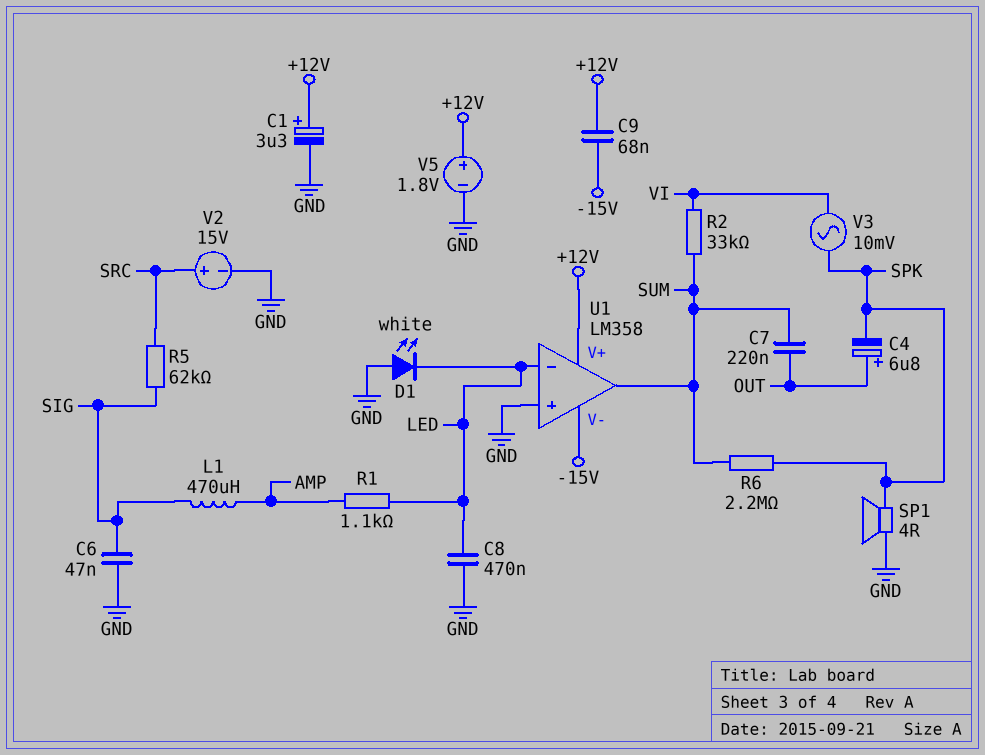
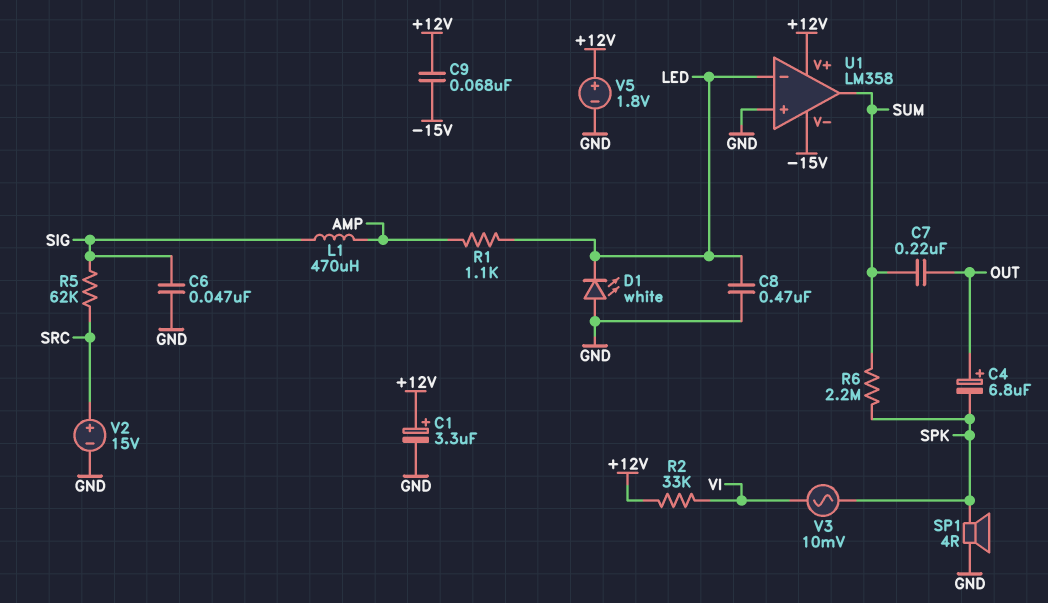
R2: 33k (SUM, VI) -> 33k (+12V, VI)

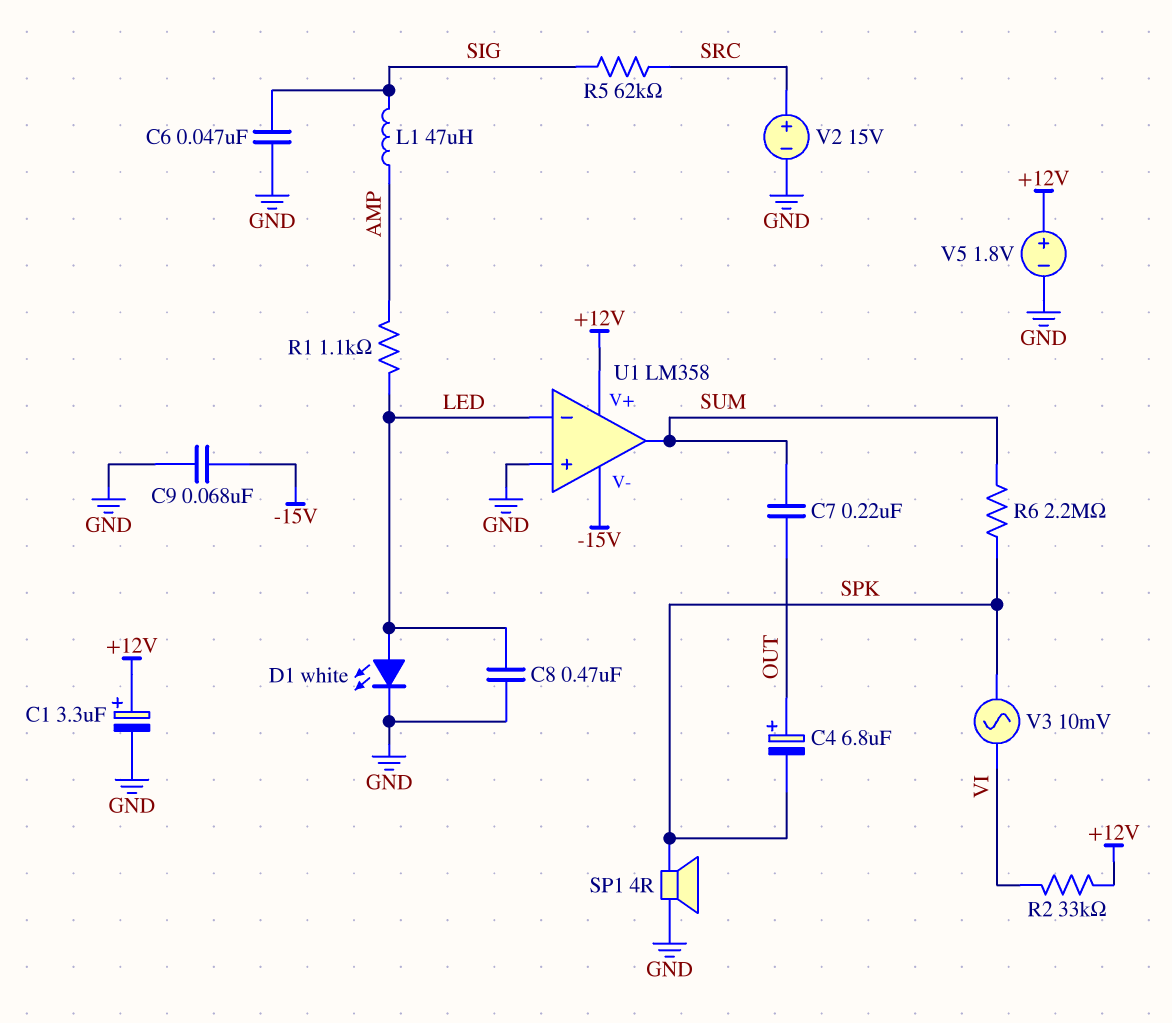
C9: 68nF (+12V, -15V) -> 68nF (-15V, GND)
D1: LED white (A GND, K LED) -> LED white (A LED, K GND)
L1: 470uH (AMP, SIG) -> 47uH (AMP, SIG)

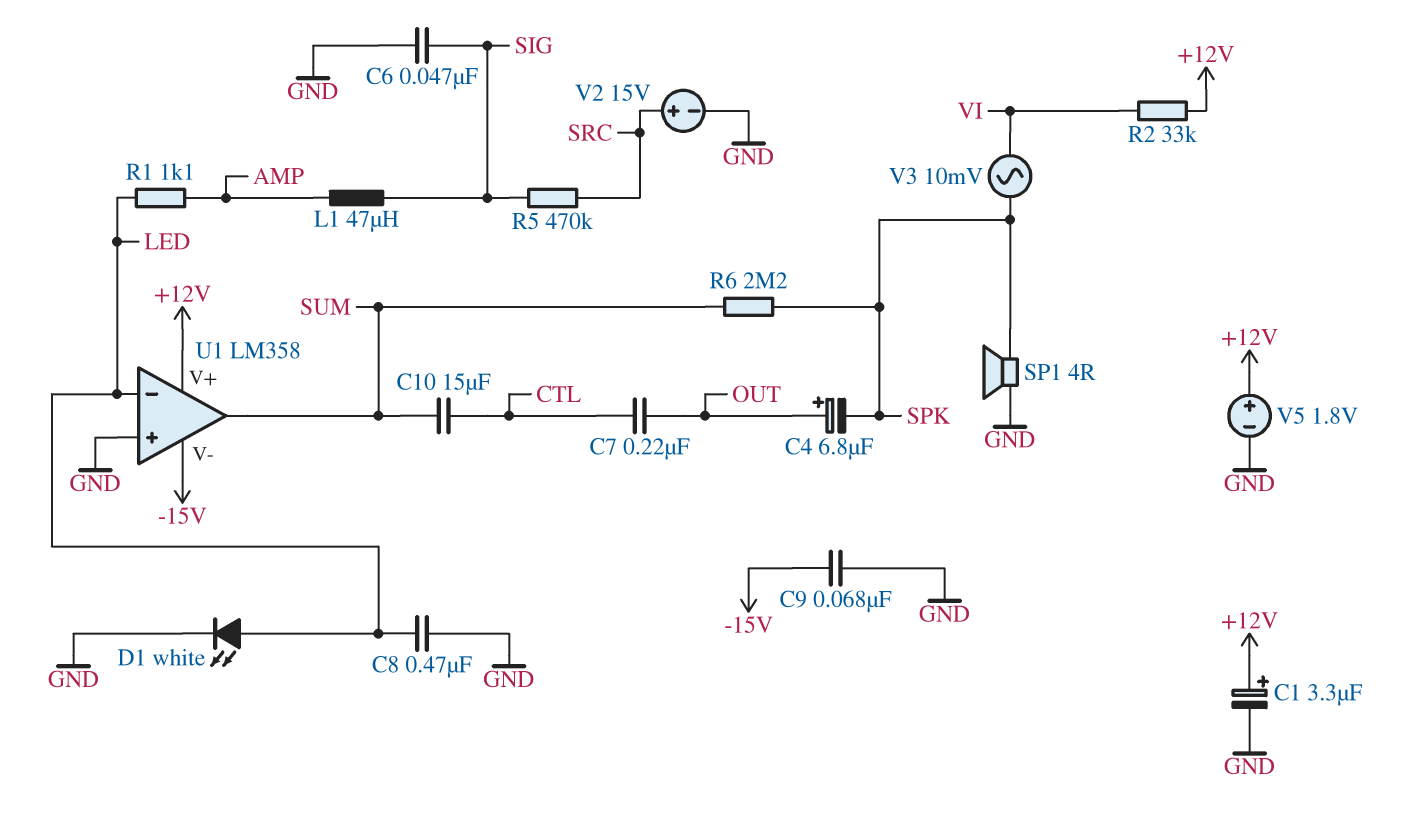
C7: 220nF (OUT, SUM) -> 220nF (CTL, OUT)
C10: none -> 15uF (CTL, SUM)
R5: 62k (SIG, SRC) -> 470k (SIG, SRC)

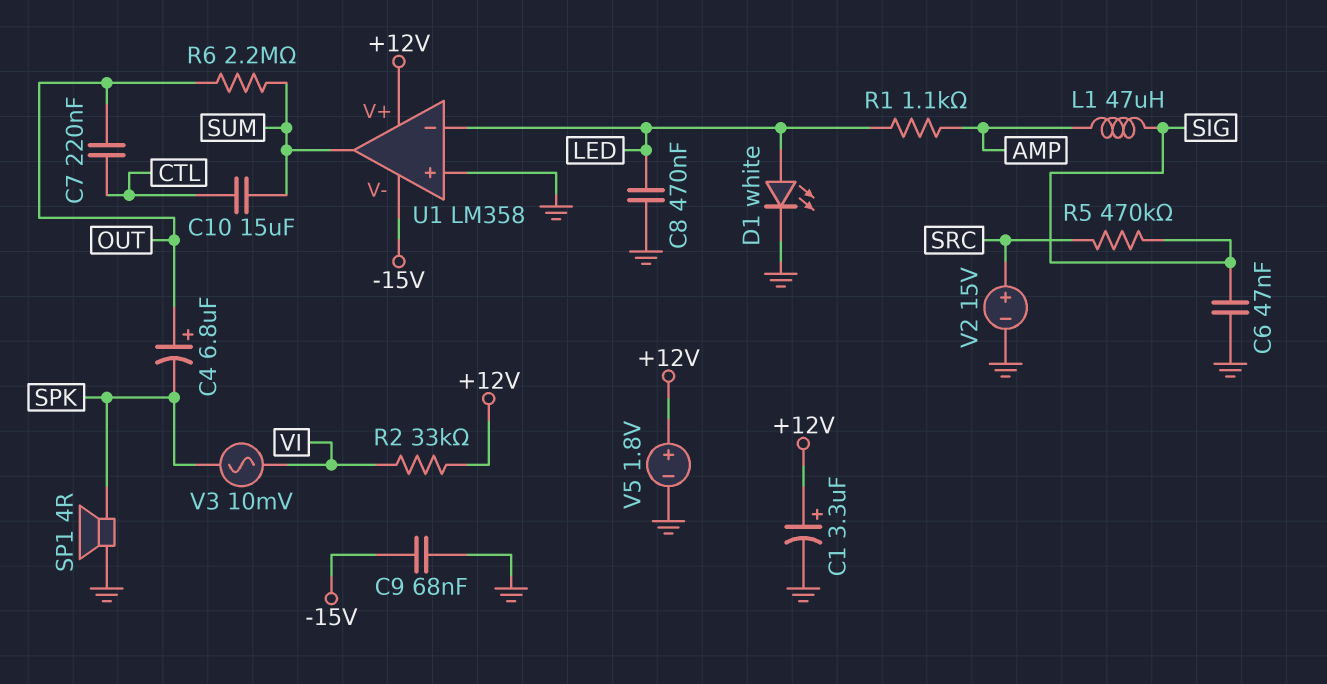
R6: 2.2M (SPK, SUM) -> 2.2M (OUT, SUM)

